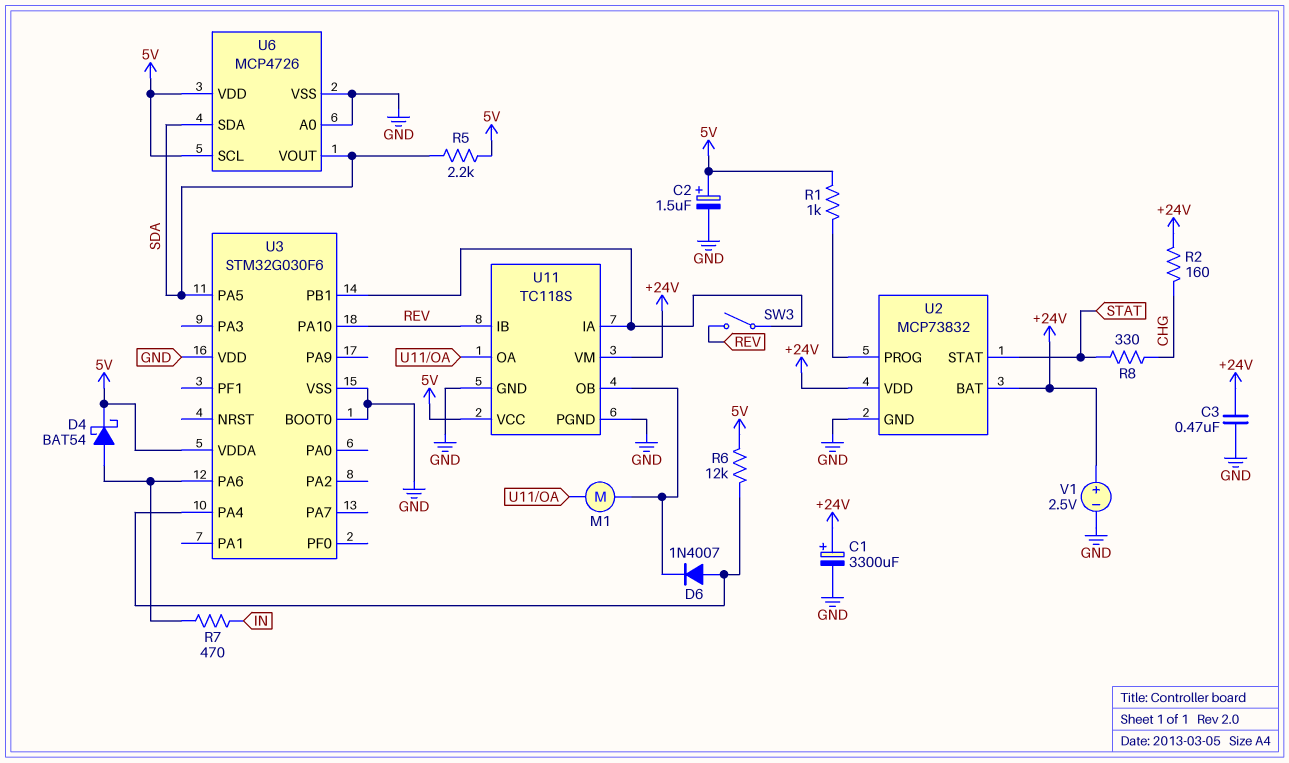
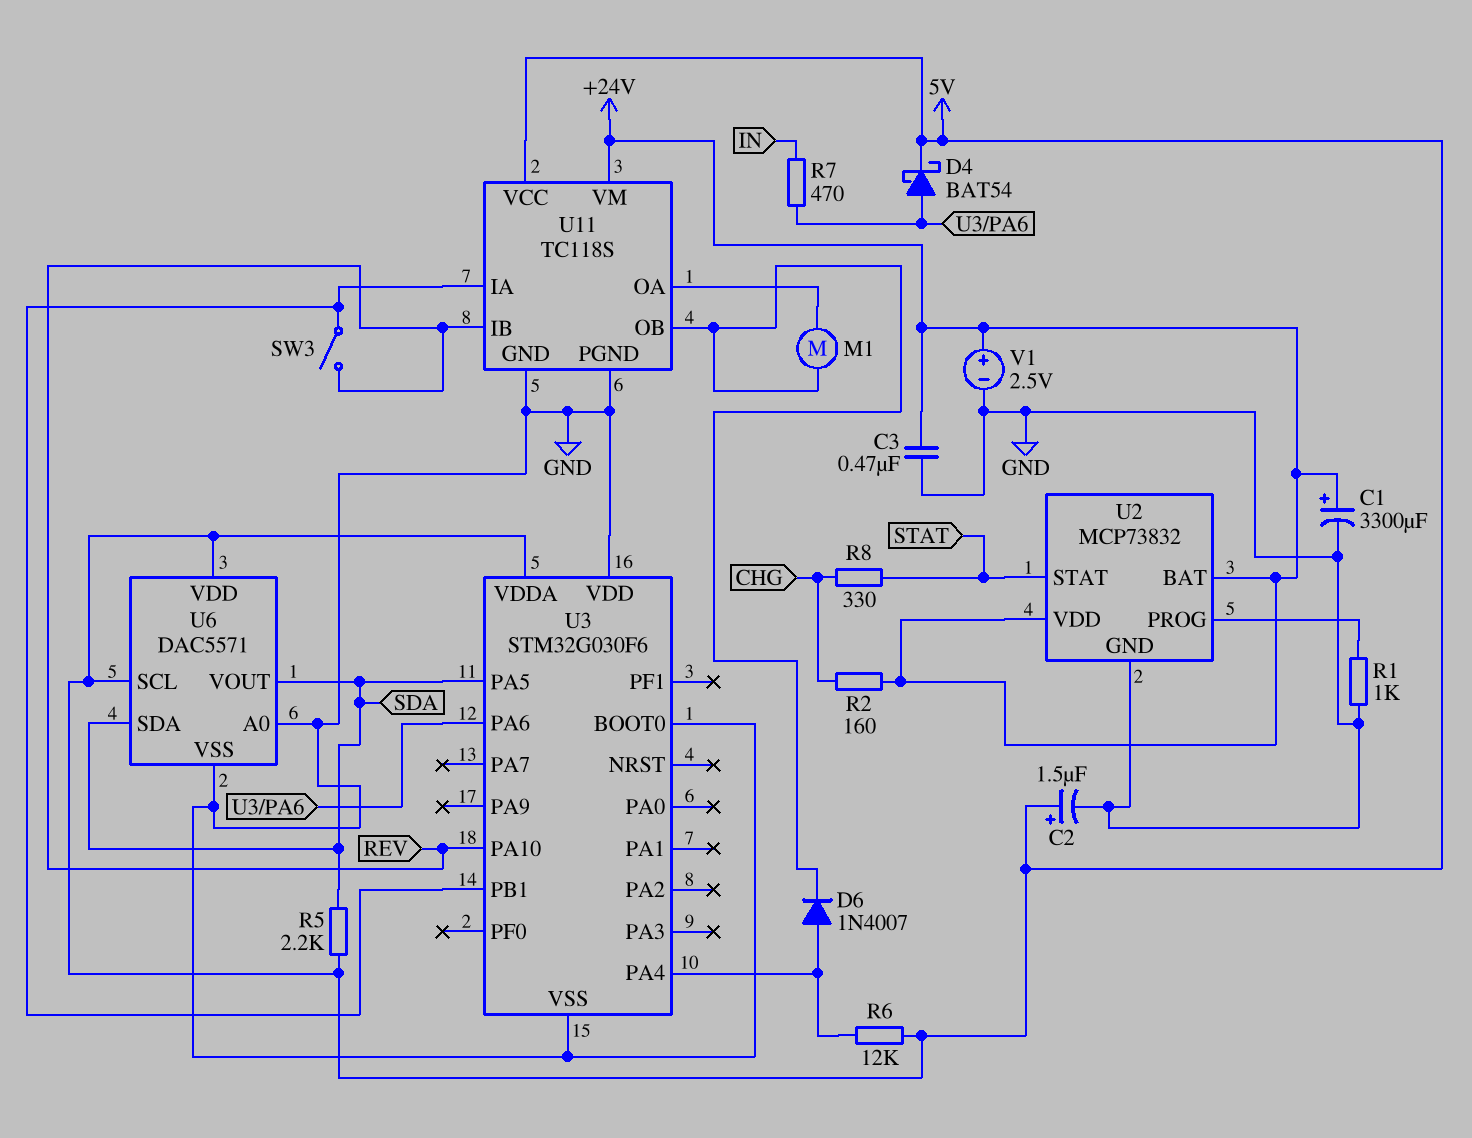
R1: 1k (5V, U2/PROG) -> 1k (GND, U2/PROG)
U6: MCP4726 -> DAC5571

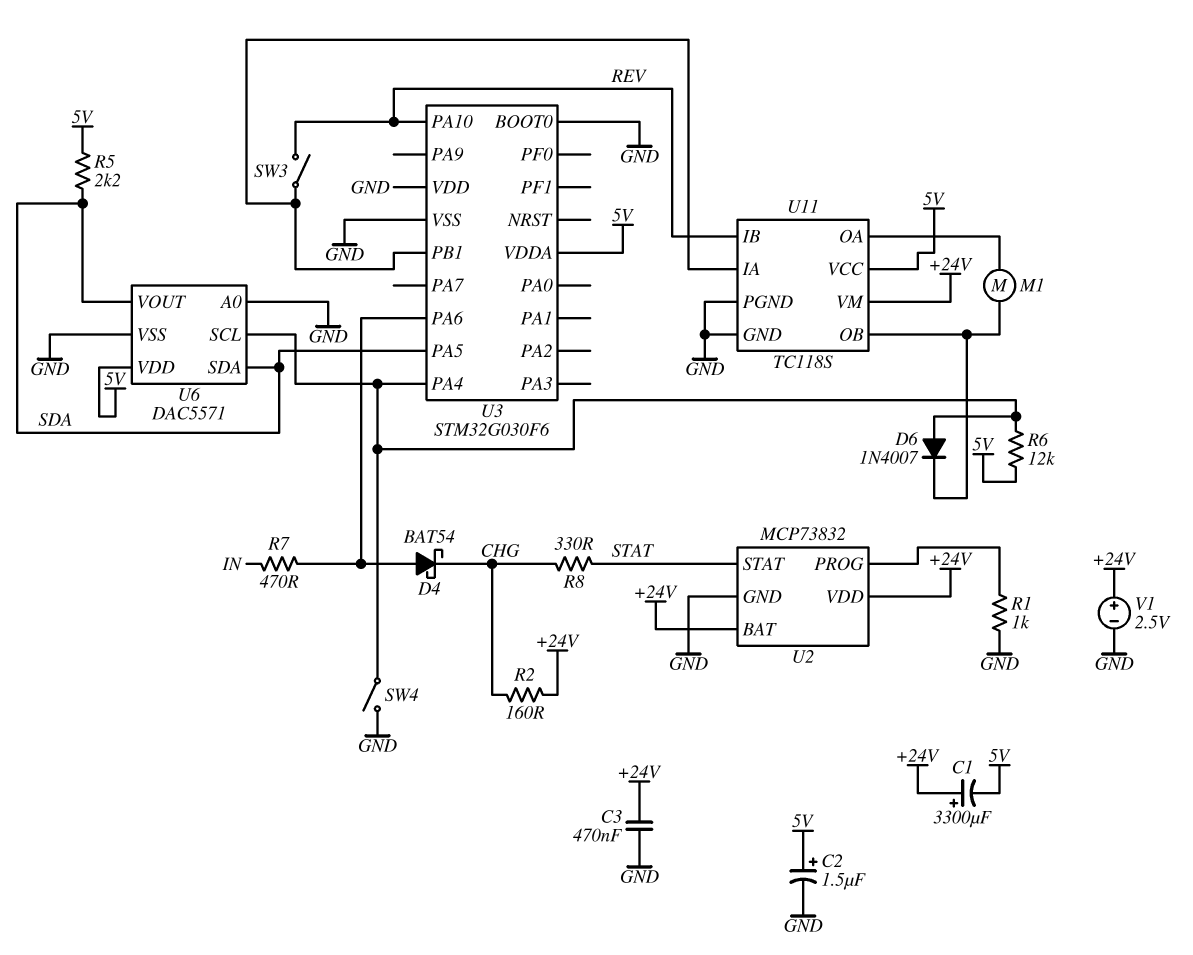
C1: 3300uF (plus +24V, minus GND) -> 3300uF (plus +24V, minus 5V)
D4: schottky BAT54 (A U3/PA6, K 5V) -> schottky BAT54 (A U3/PA6, K CHG)
SW4: none -> switch (GND, U3/PA4)
U6 pin SCL: 5V -> U3/PA4

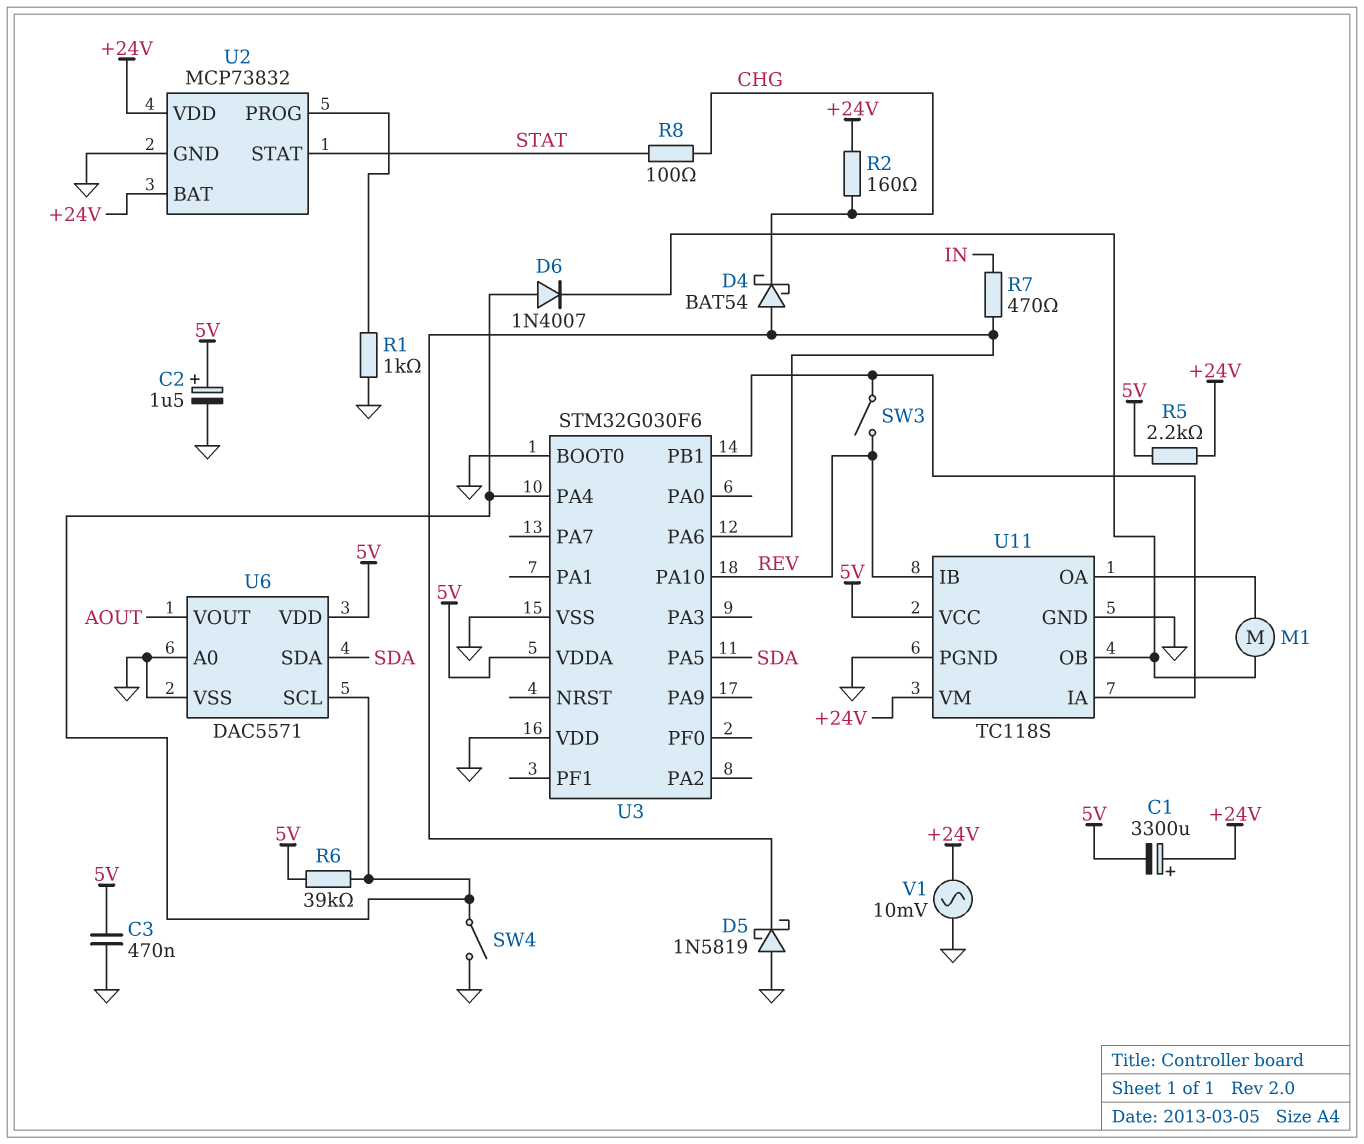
C3: 470nF (+24V, GND) -> 470nF (5V, GND)
D5: none -> schottky 1N5819 (A GND, K U3/PA6)
R5: 2.2k (5V, SDA) -> 2.2k (+24V, 5V)
R6: 12k (5V, U3/PA4) -> 39k (5V, U3/PA4)
R8: 330 (CHG, STAT) -> 100 (CHG, STAT)
U6 pin VOUT: SDA -> AOUT
V1: 2.5V (plus +24V, minus GND) -> AC 10mV (+24V, GND)

